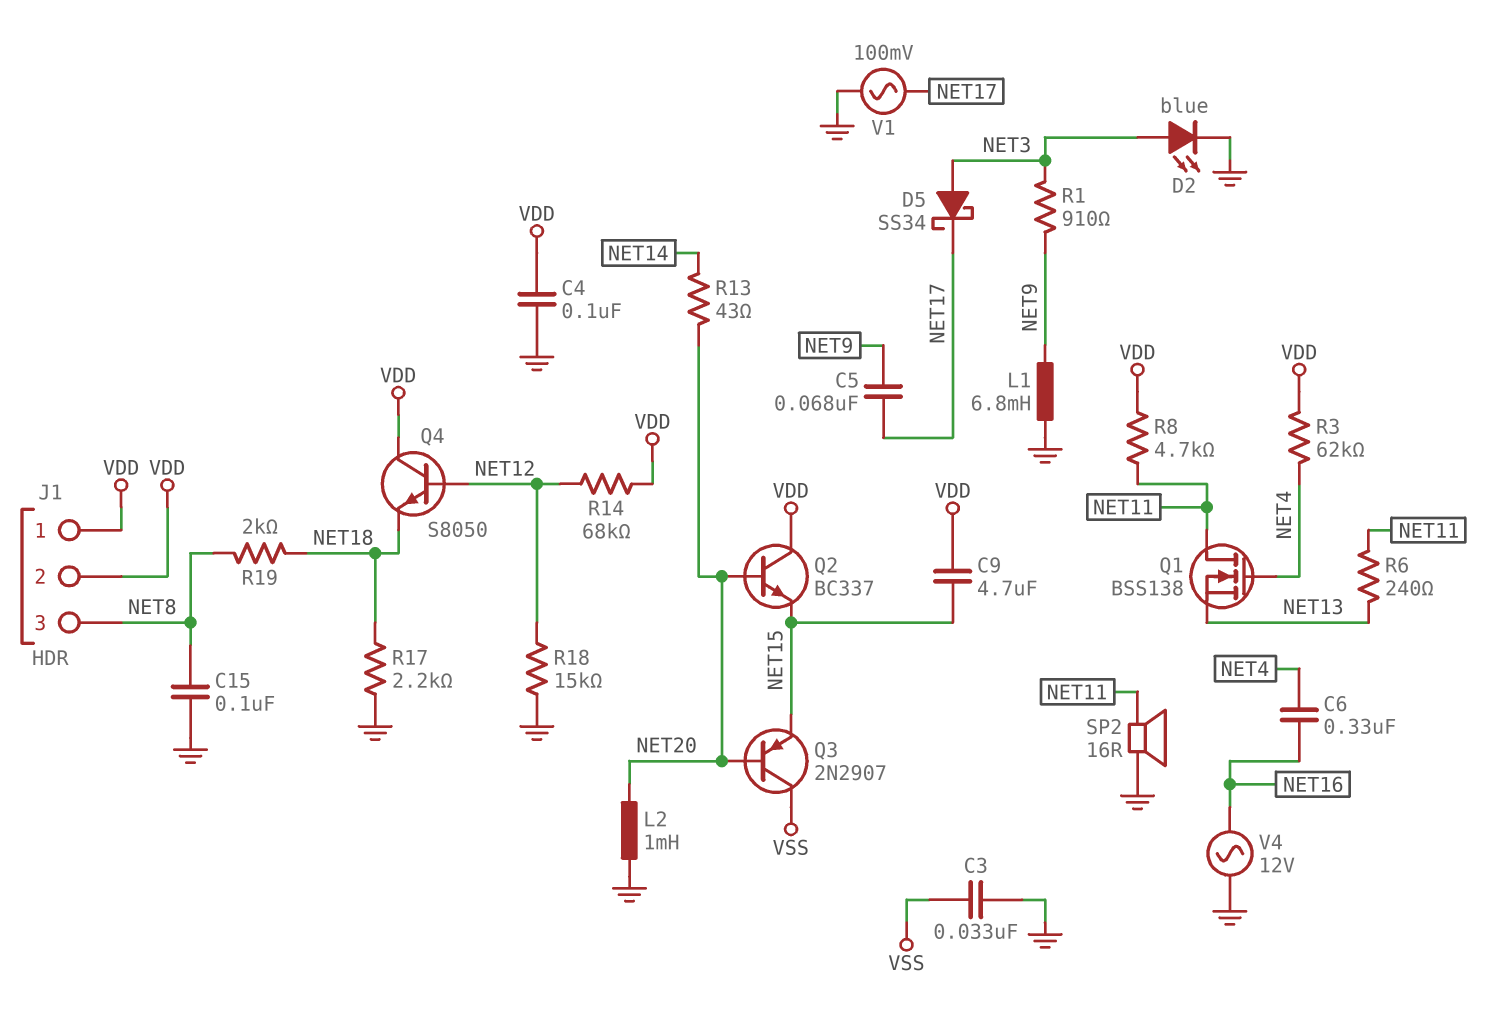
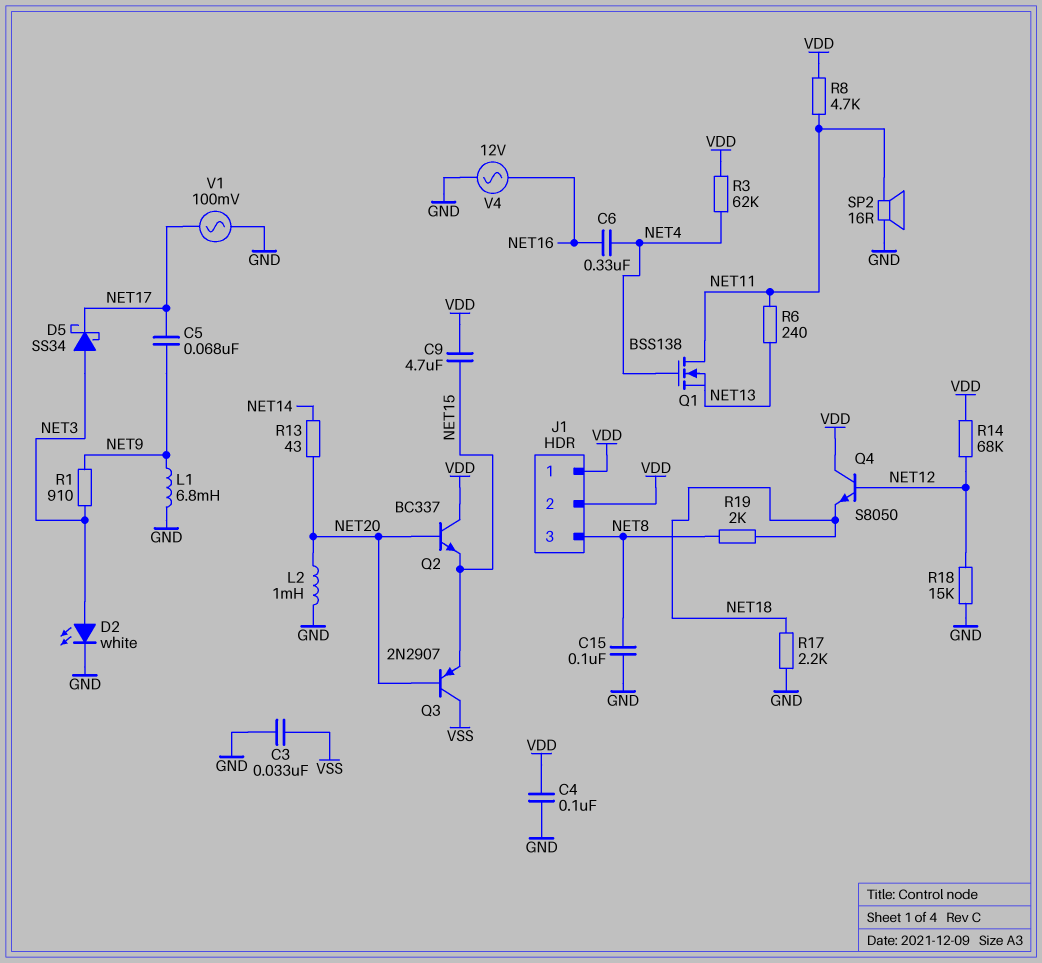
D2: LED blue (A NET3, K GND) -> LED white (A NET3, K GND)

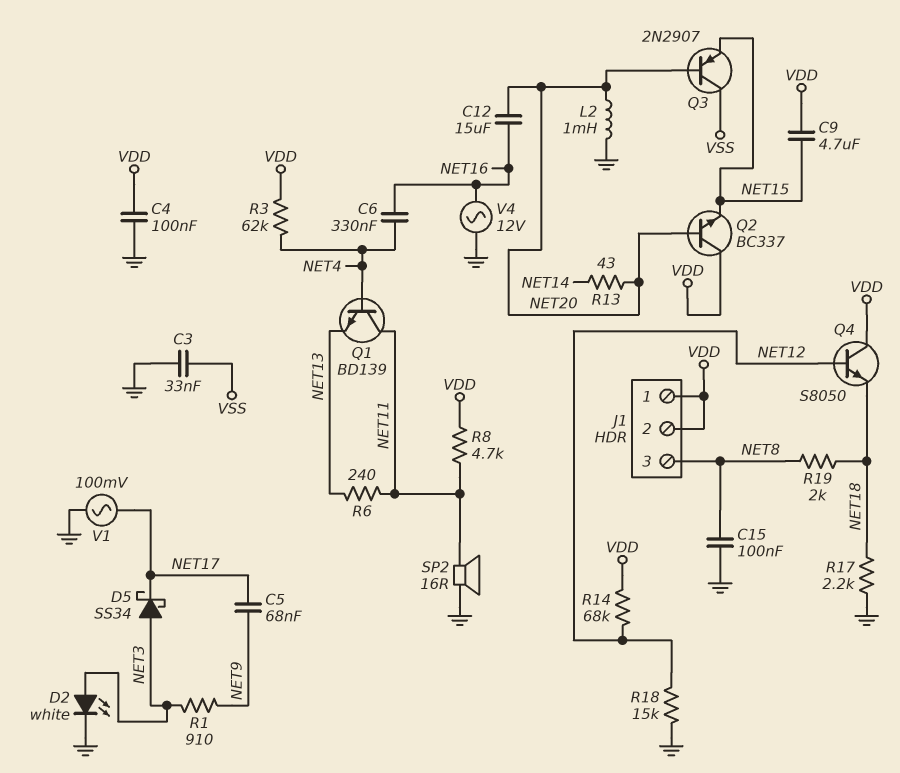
C12: none -> 15uF (NET16, NET20)
L1: 6.8mH (GND, NET9) -> none
Q1: NMOS BSS138 (G NET4, D NET11, S NET13) -> NPN BD139 (B NET4, C NET11, E NET13)

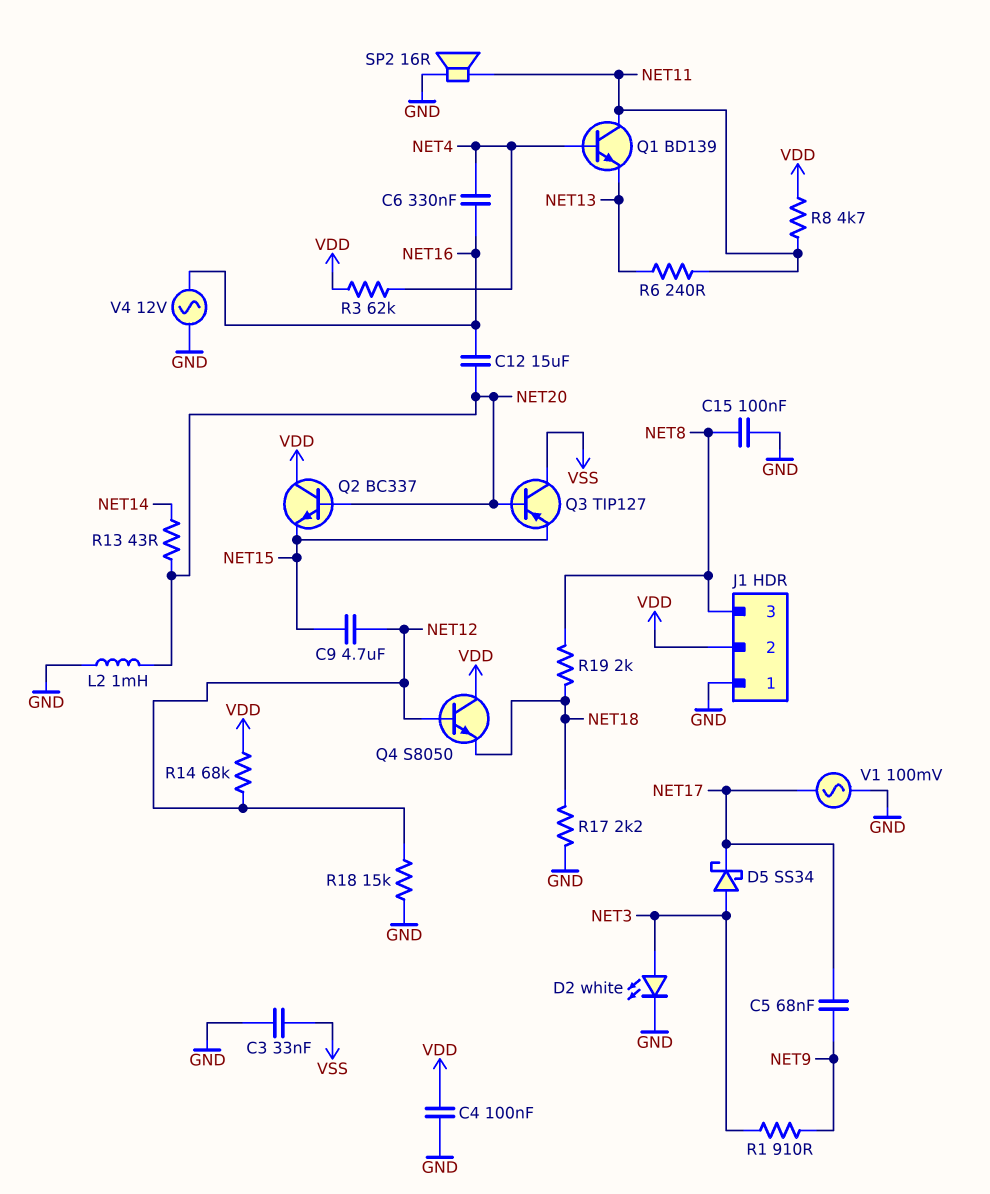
C9: 4.7uF (NET15, VDD) -> 4.7uF (NET12, NET15)
J1 pin 1: VDD -> GND
Q3: PNP 2N2907 (B NET20, C VSS, E NET15) -> PNP TIP127 (B NET20, C VSS, E NET15)

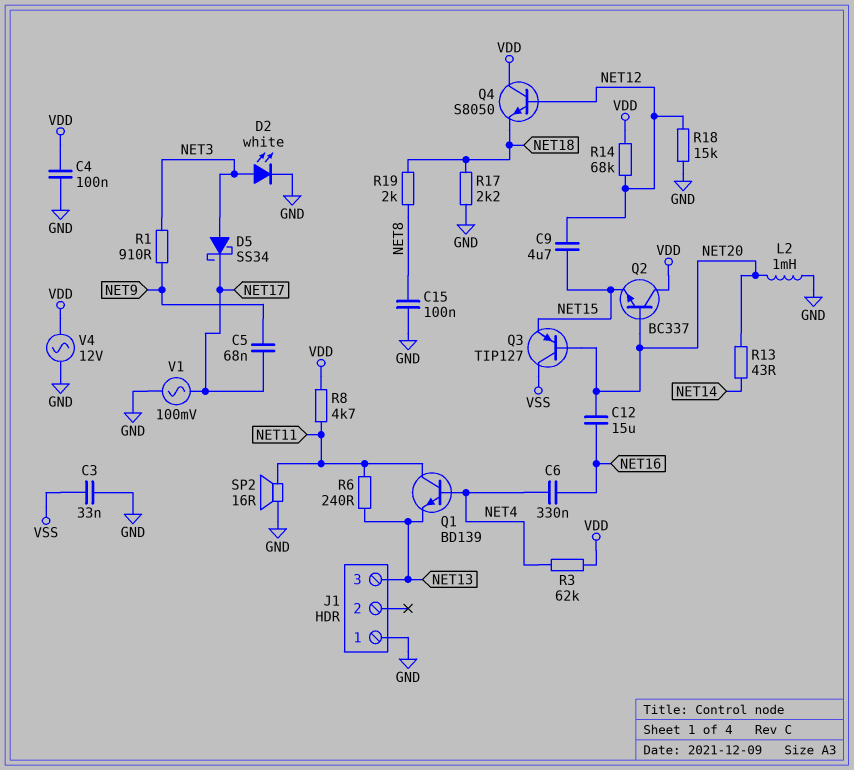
J1 pin 2: VDD -> none
J1 pin 3: NET8 -> NET13
V4: AC 12V (GND, NET16) -> AC 12V (GND, VDD)

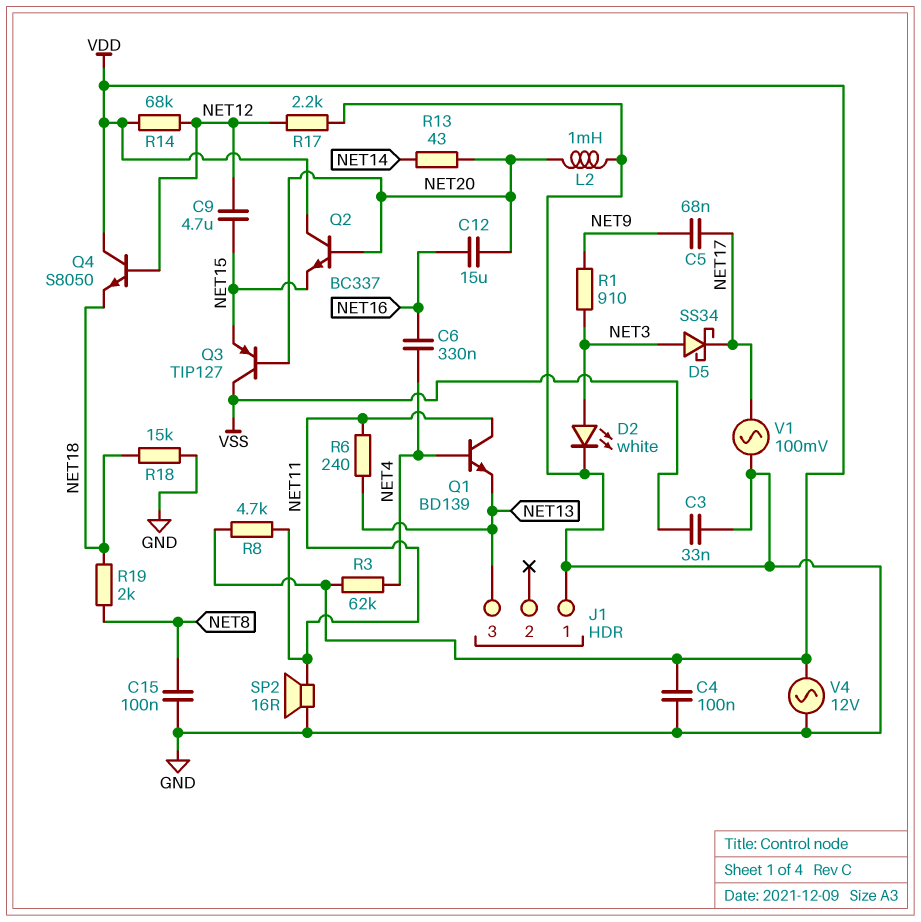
R17: 2.2k (GND, NET18) -> 2.2k (GND, NET12)
R18: 15k (GND, NET12) -> 15k (GND, NET18)

